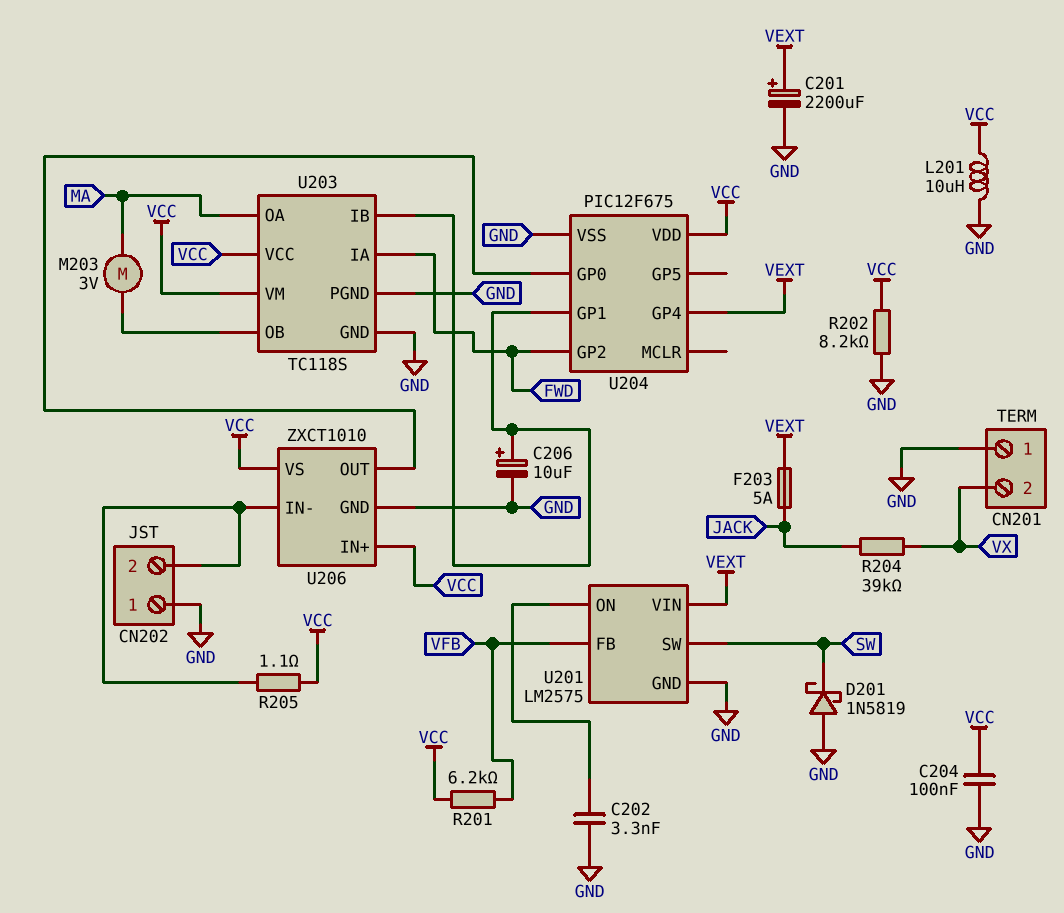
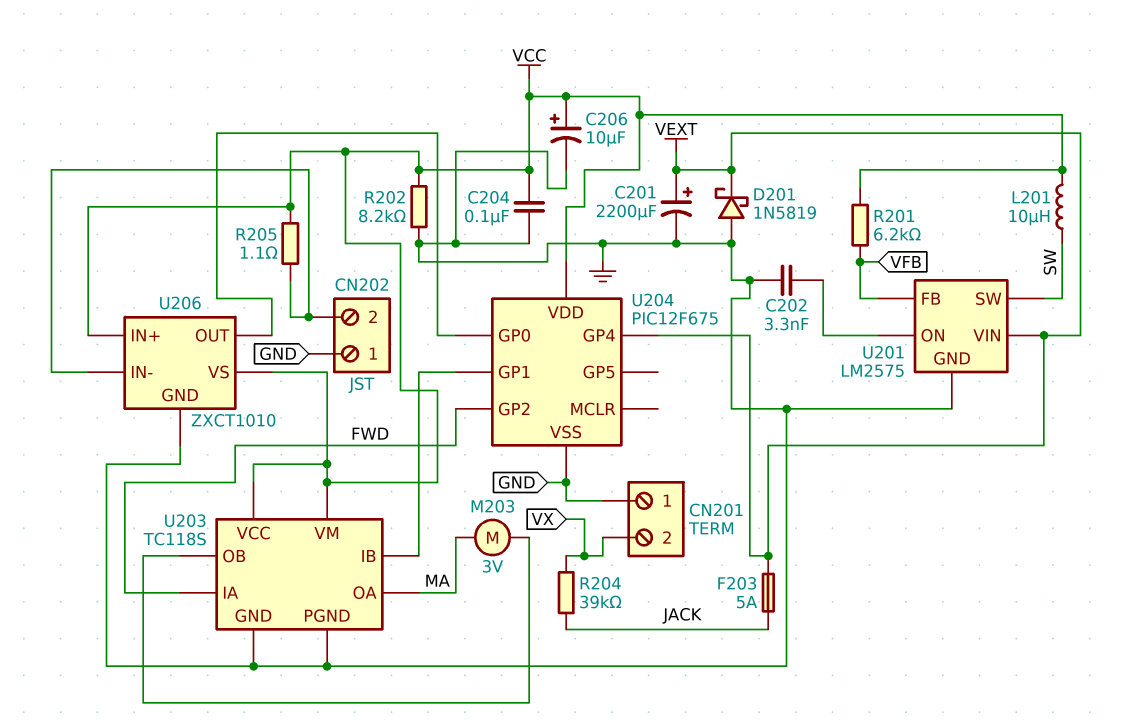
C206: 10uF (plus U203/IB, minus GND) -> 10uF (plus VCC, minus GND)
D201: schottky 1N5819 (A GND, K SW) -> schottky 1N5819 (A GND, K VEXT)
L201: 10uH (GND, VCC) -> 10uH (SW, VCC)

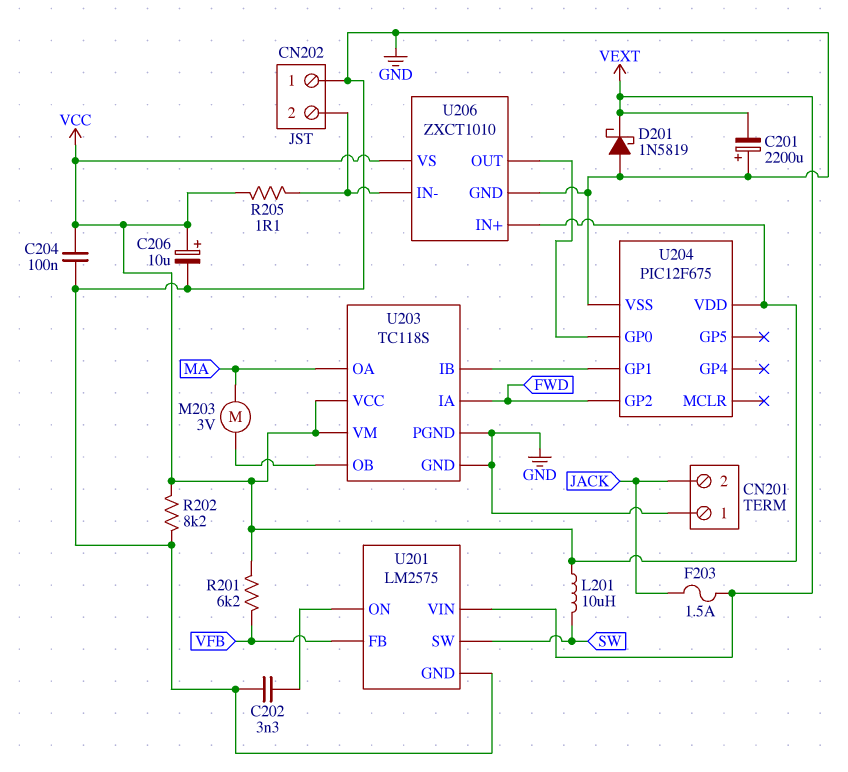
C201: 2200uF (plus VEXT, minus GND) -> 2200uF (plus GND, minus VEXT)
CN201 pin 2: VX -> JACK
F203: 5A (JACK, VEXT) -> 1.5A (JACK, VEXT)
R204: 39k (JACK, VX) -> none
U204 pin GP4: VEXT -> none

